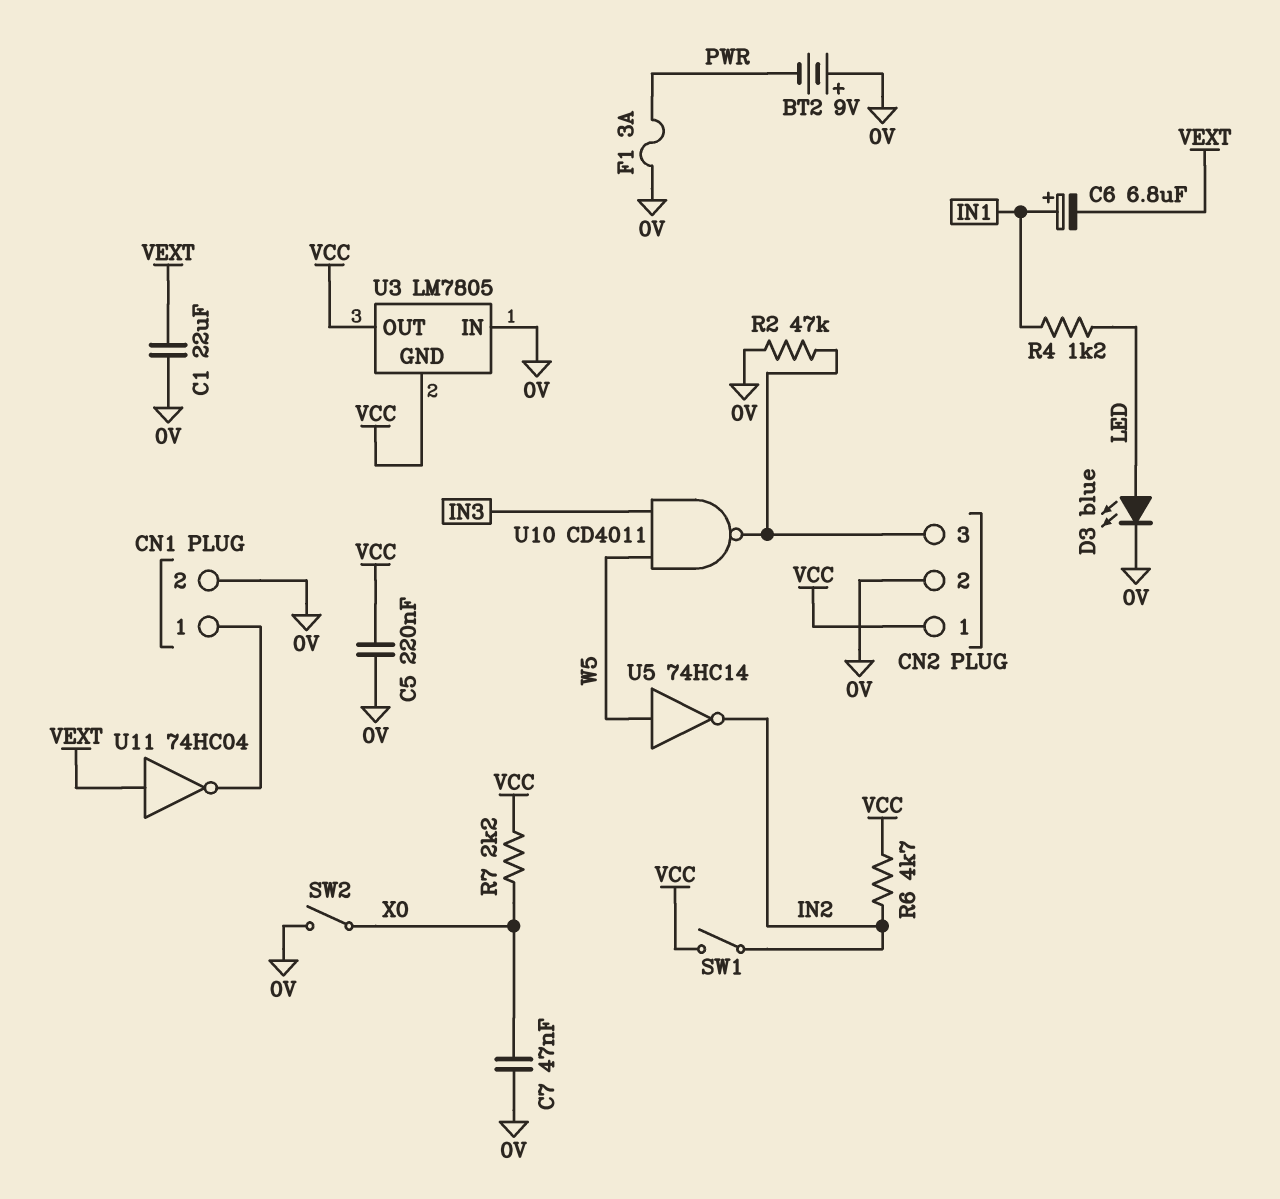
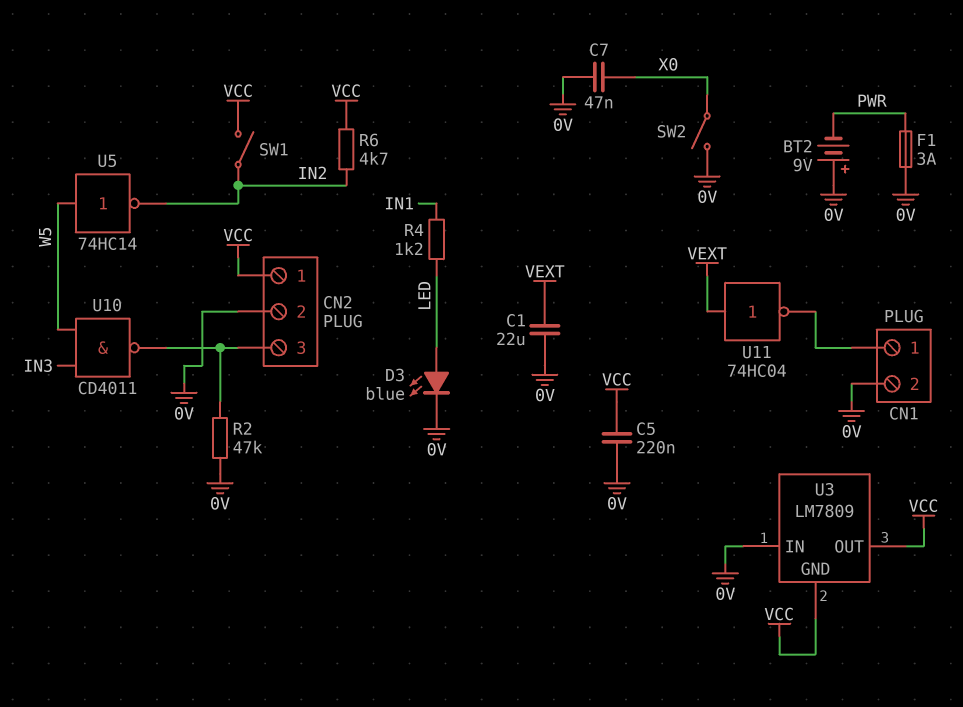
C6: 6.8uF (plus IN1, minus VEXT) -> none
R7: 2.2k (VCC, X0) -> none
U3: LM7805 -> LM7809

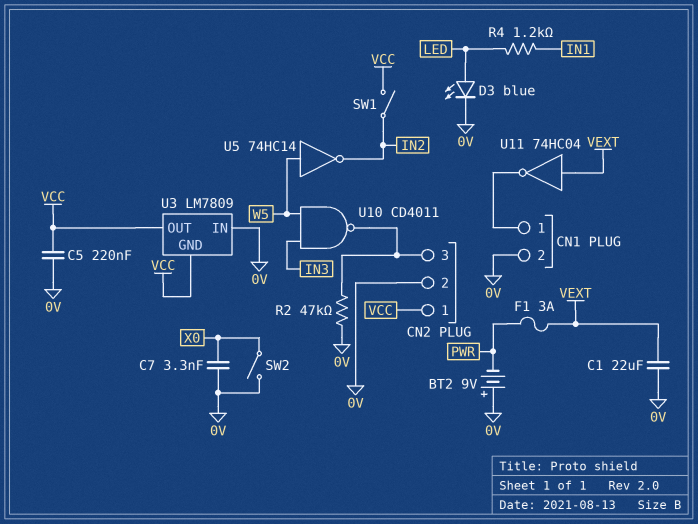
C7: 47nF (0V, X0) -> 3.3nF (0V, X0)
F1: 3A (0V, PWR) -> 3A (PWR, VEXT)
R6: 4.7k (IN2, VCC) -> none

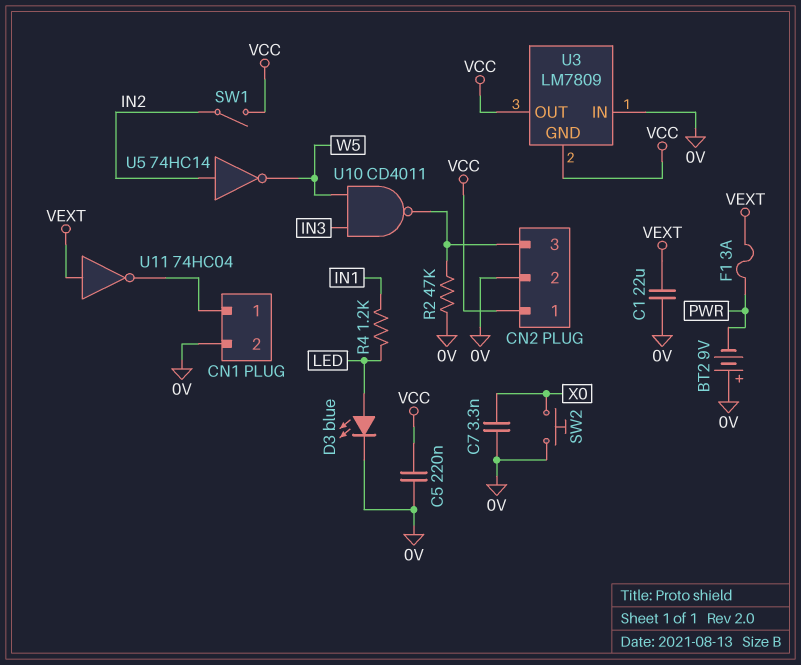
SW2: switch (0V, X0) -> button (0V, X0)
U5: NOT 74HC14 (in W5, out IN2) -> NOT 74HC14 (in IN2, out W5)

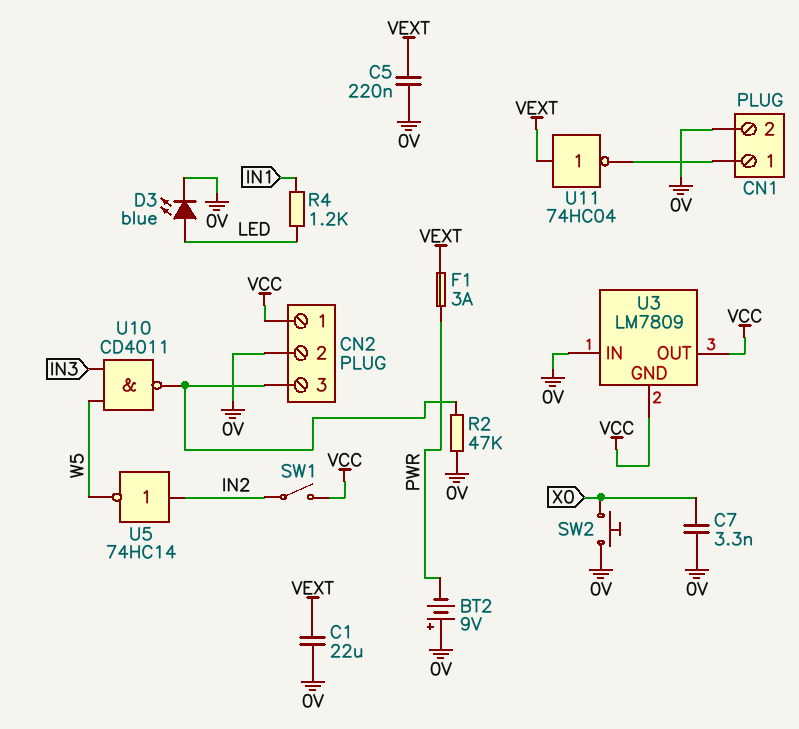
C5: 220nF (0V, VCC) -> 220nF (0V, VEXT)

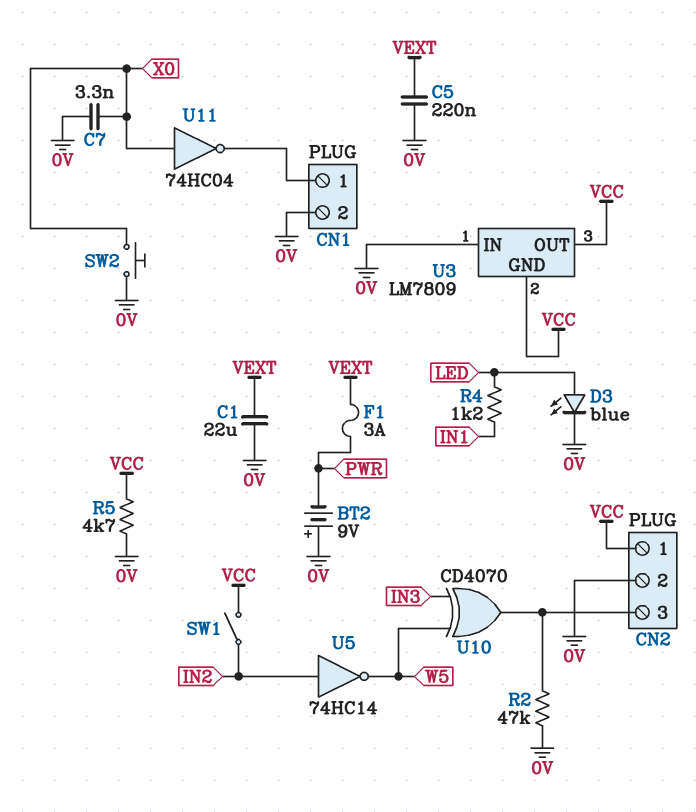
R5: none -> 4.7k (0V, VCC)
U10: NAND CD4011 (in IN3, in W5, out CN2/3) -> XOR CD4070 (in IN3, in W5, out CN2/3)
U11: NOT 74HC04 (in VEXT, out CN1/1) -> NOT 74HC04 (in X0, out CN1/1)

